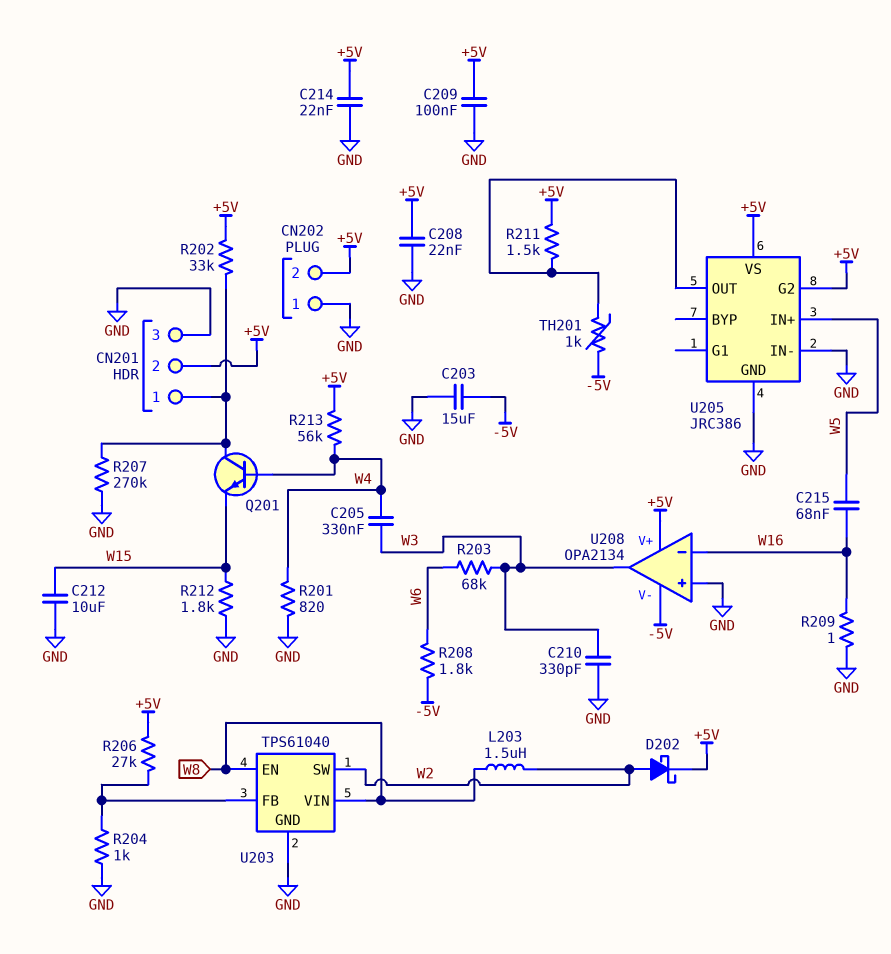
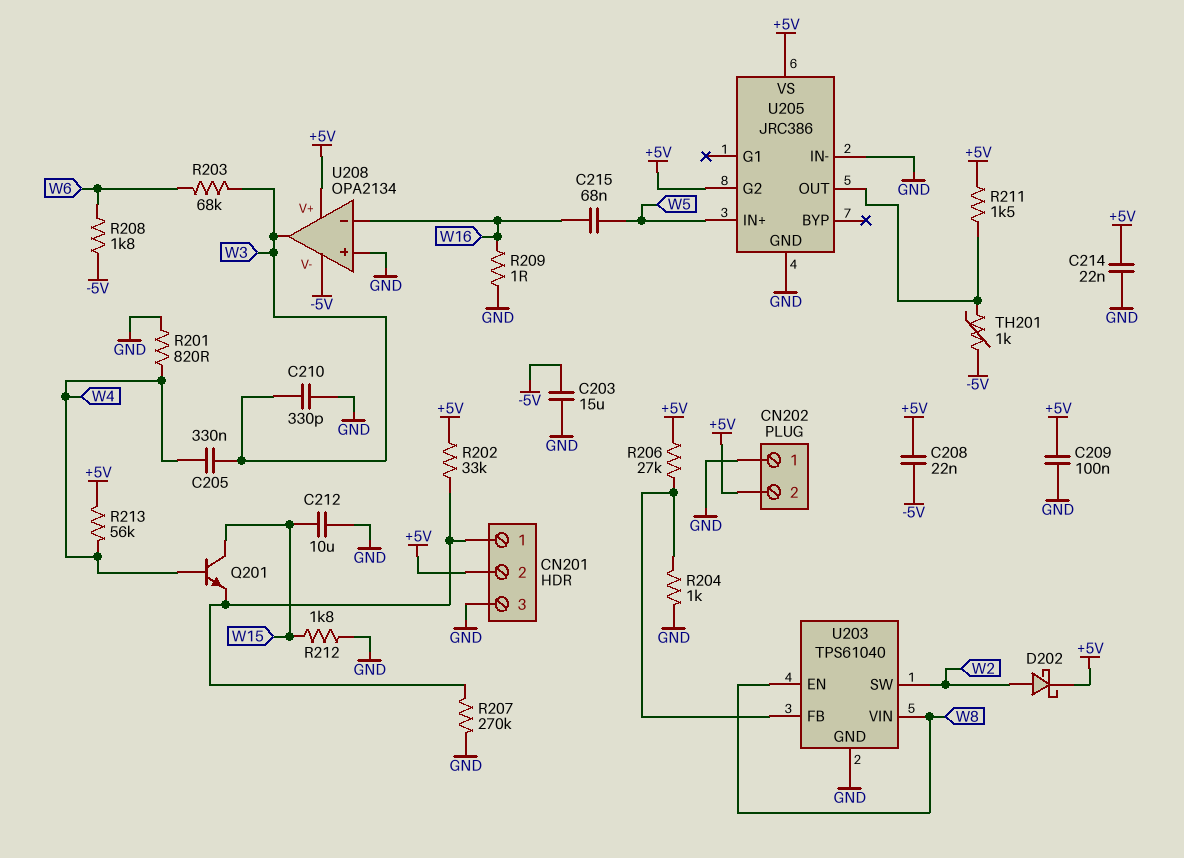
C208: 22nF (+5V, GND) -> 22nF (+5V, -5V)
L203: 1.5uH (W2, W8) -> none
Q201: NPN (B W4, C CN201/1, E W15) -> NPN (B W4, C W15, E CN201/1)

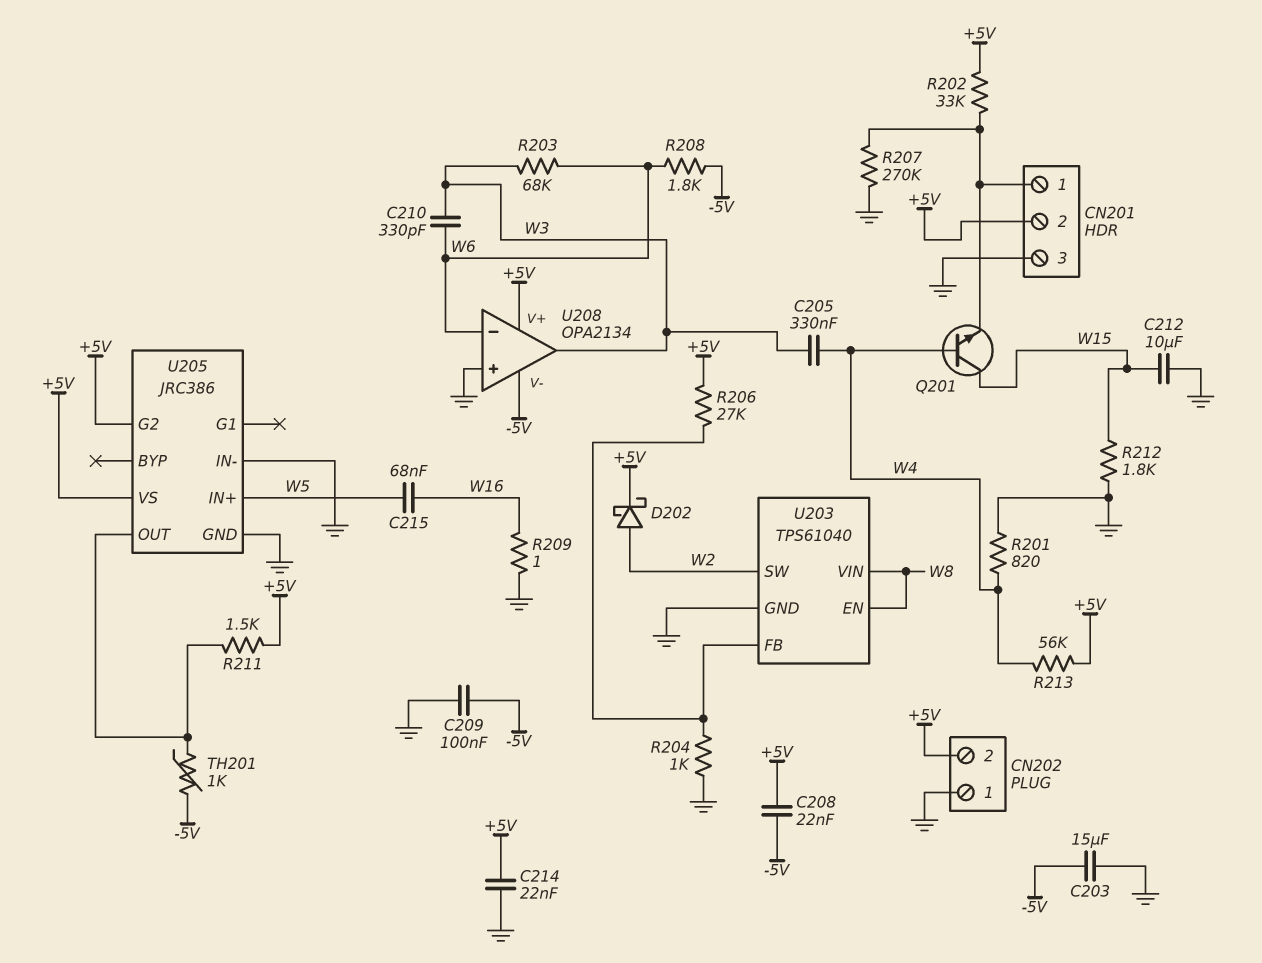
C209: 100nF (+5V, GND) -> 100nF (-5V, GND)
C210: 330pF (GND, W3) -> 330pF (W3, W6)
U208 pin in-: W16 -> W6

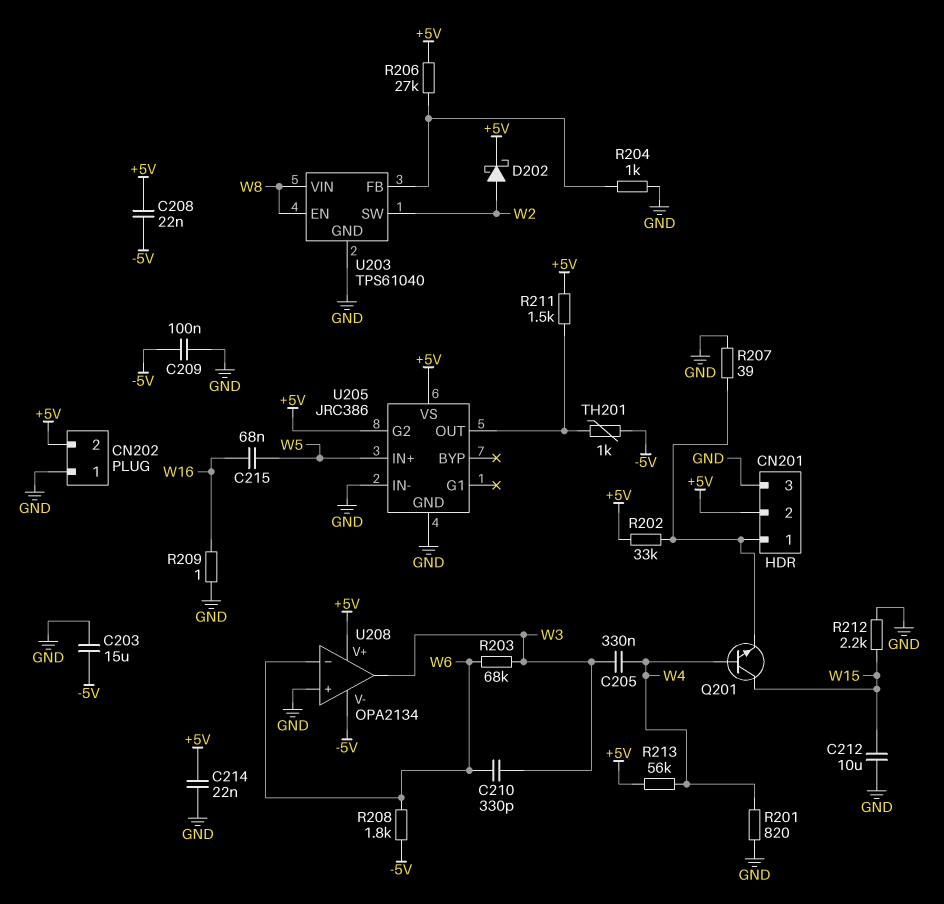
R207: 270k (CN201/1, GND) -> 39 (CN201/1, GND)
R212: 1.8k (GND, W15) -> 2.2k (GND, W15)

